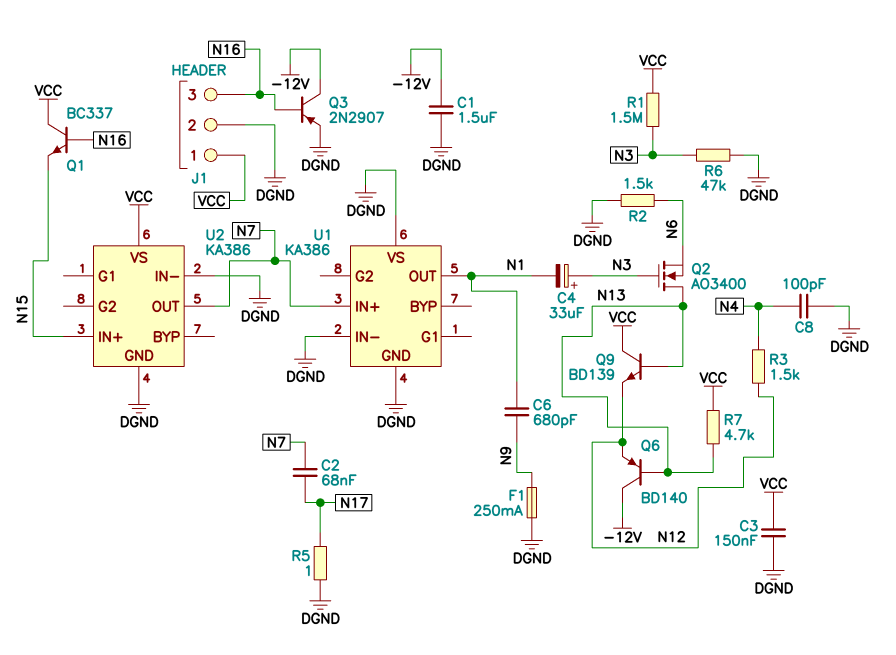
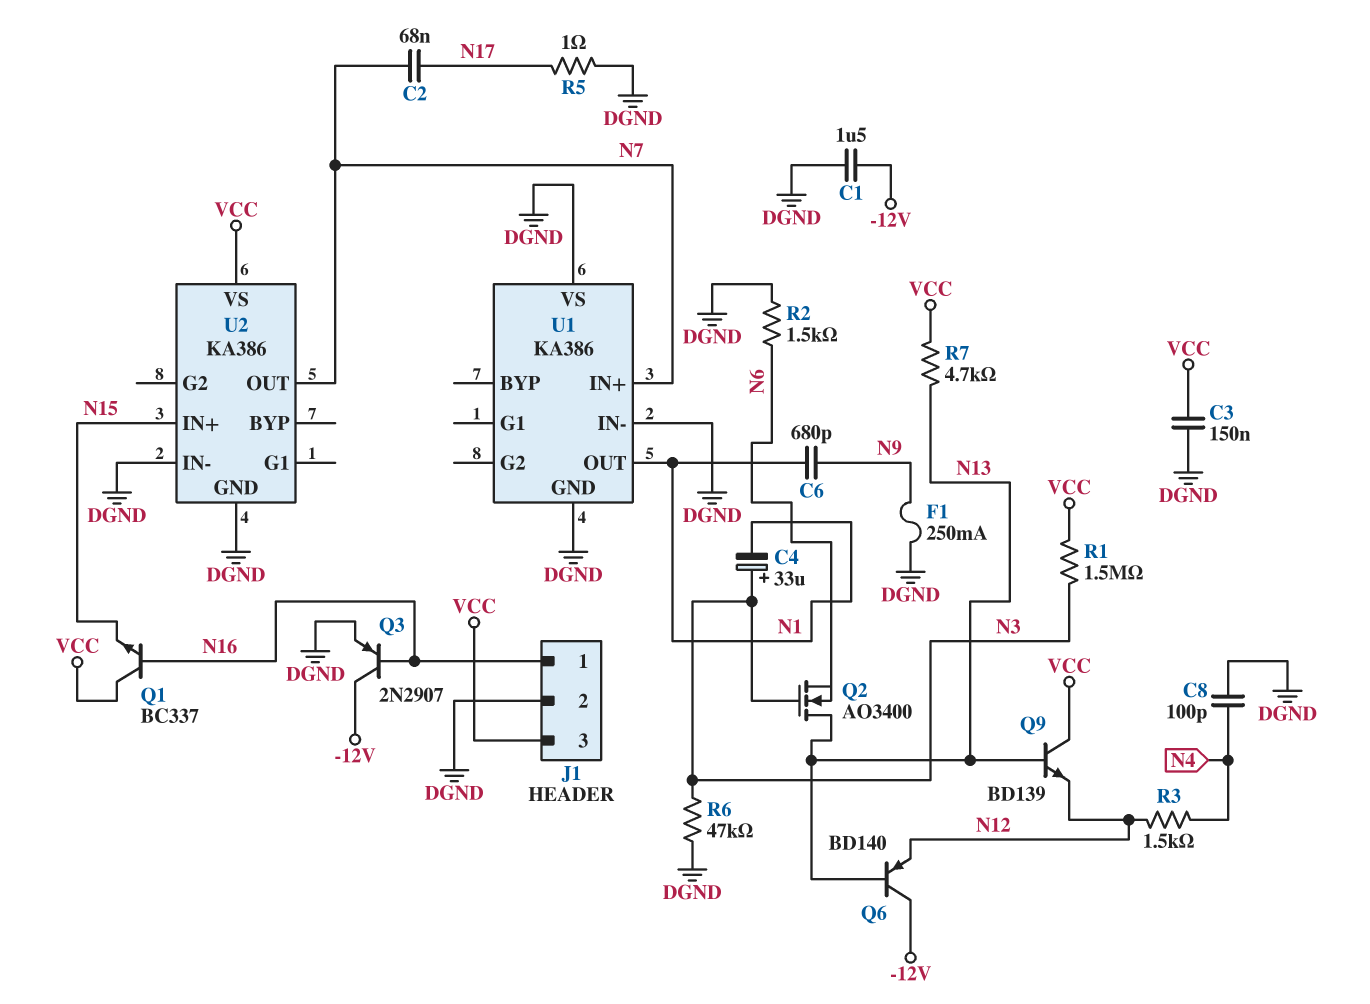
J1 pin 1: VCC -> N16
J1 pin 3: N16 -> VCC

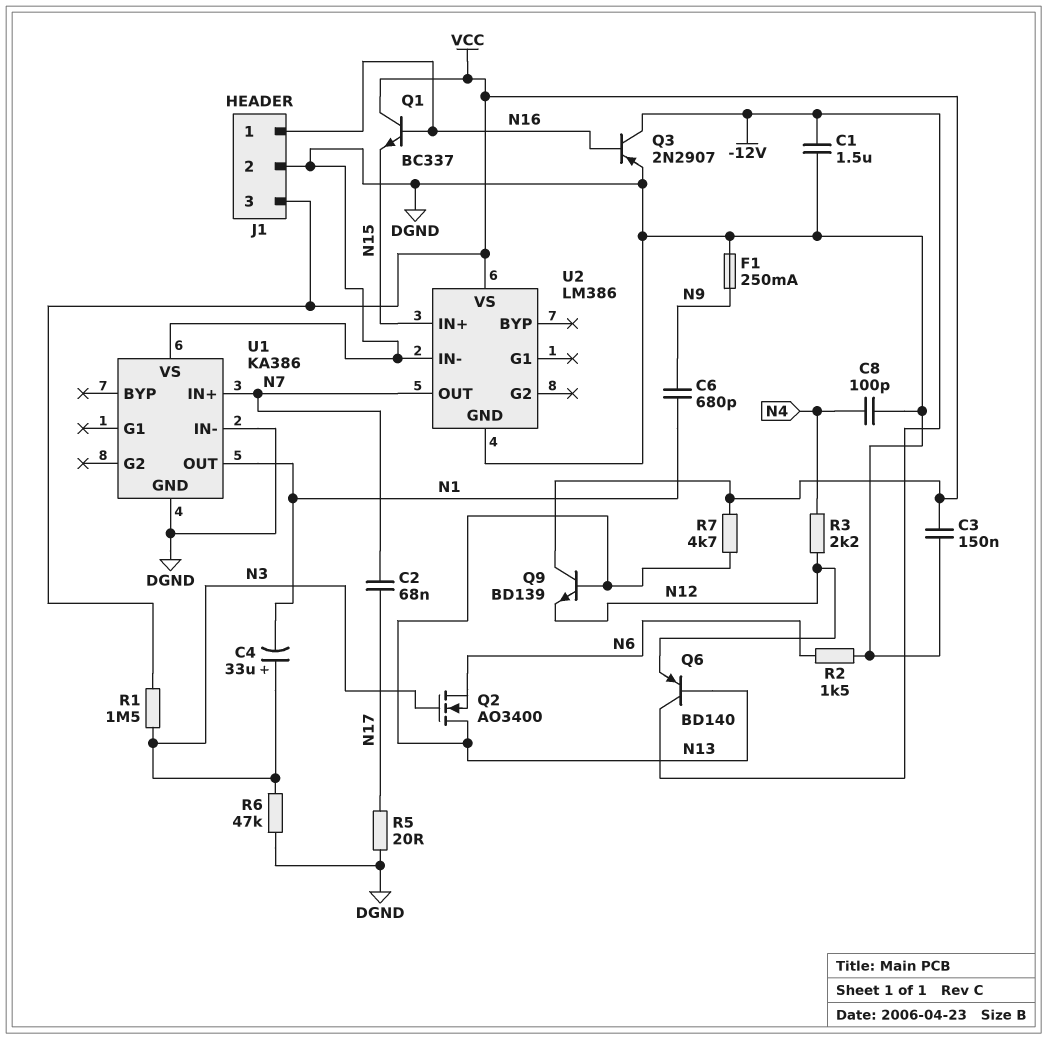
R3: 1.5k (N4, N12) -> 2.2k (N4, N12)
R5: 1 (DGND, N17) -> 20 (DGND, N17)
U2: KA386 -> LM386

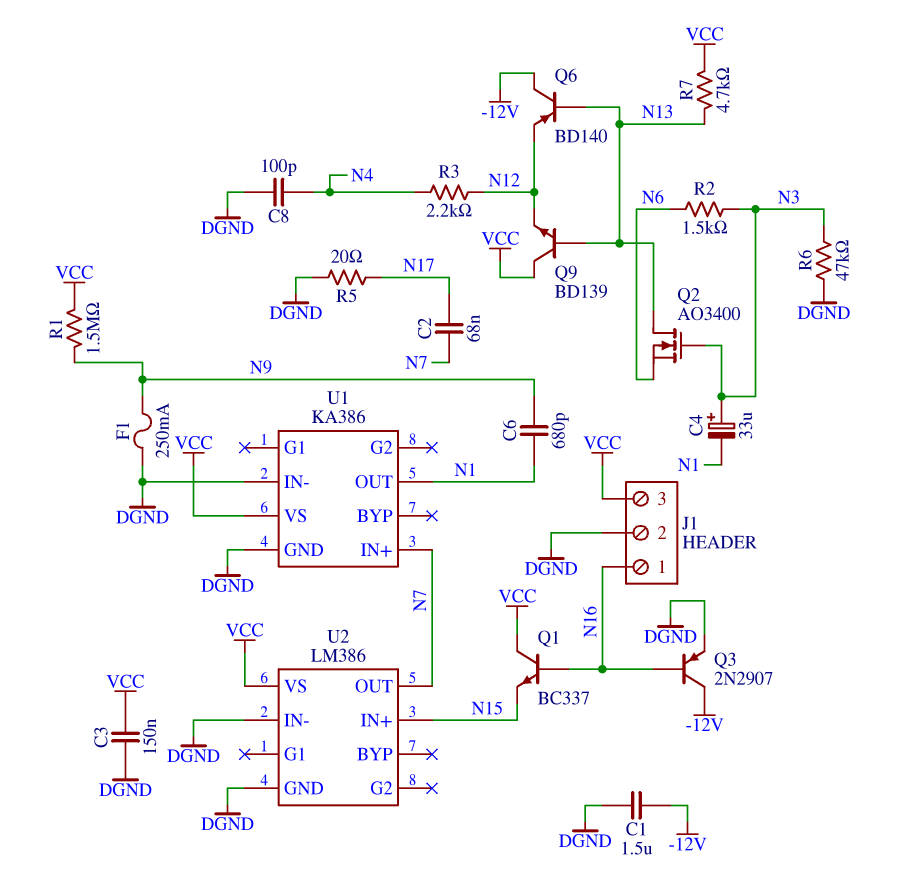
R1: 1.5M (N3, VCC) -> 1.5M (N9, VCC)
R2: 1.5k (DGND, N6) -> 1.5k (N3, N6)
U1 pin VS: DGND -> VCC

